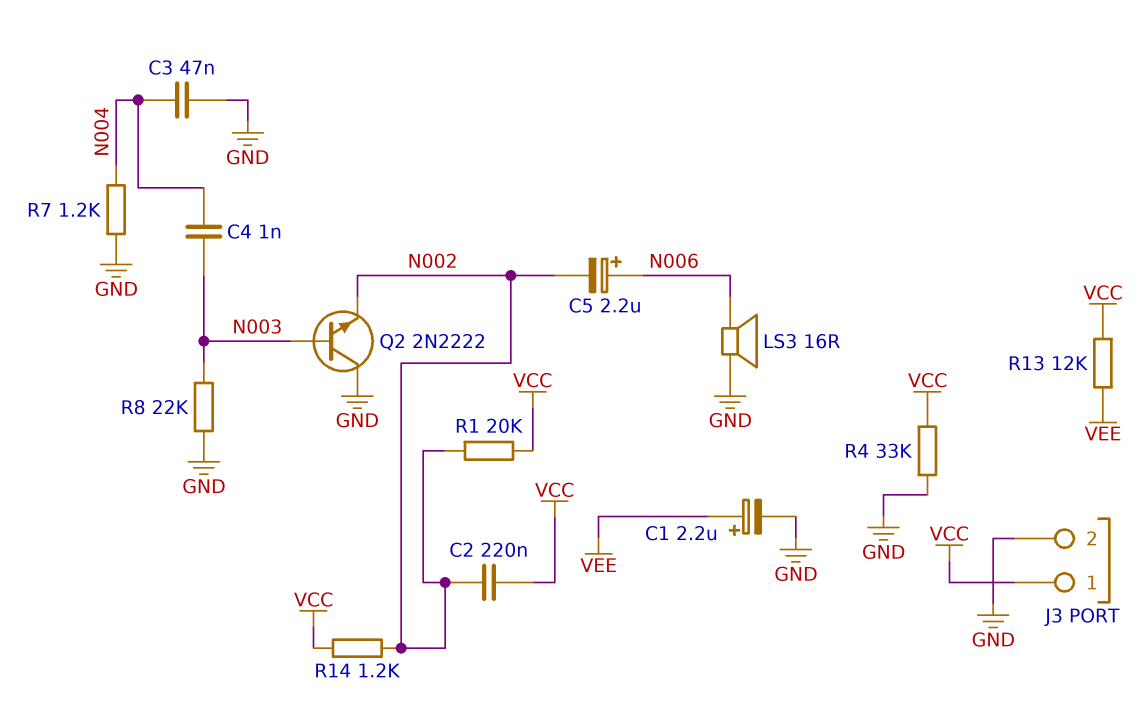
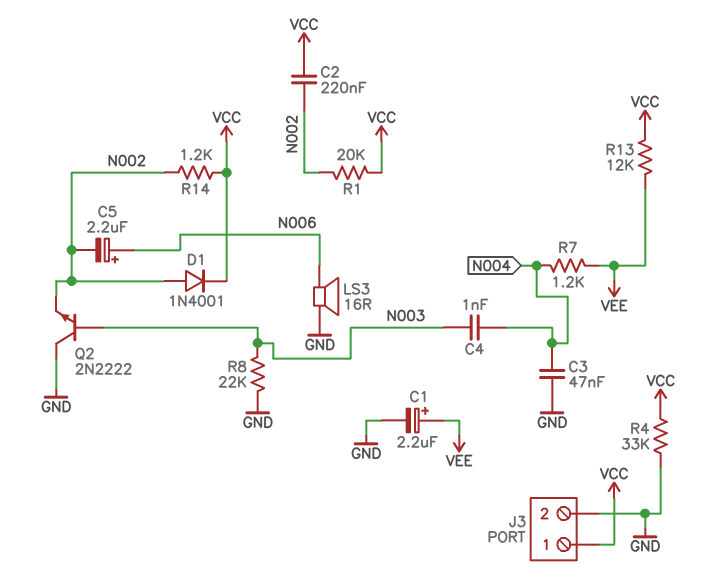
D1: none -> diode 1N4001 (A N002, K VCC)
R7: 1.2k (GND, N004) -> 1.2k (N004, VEE)

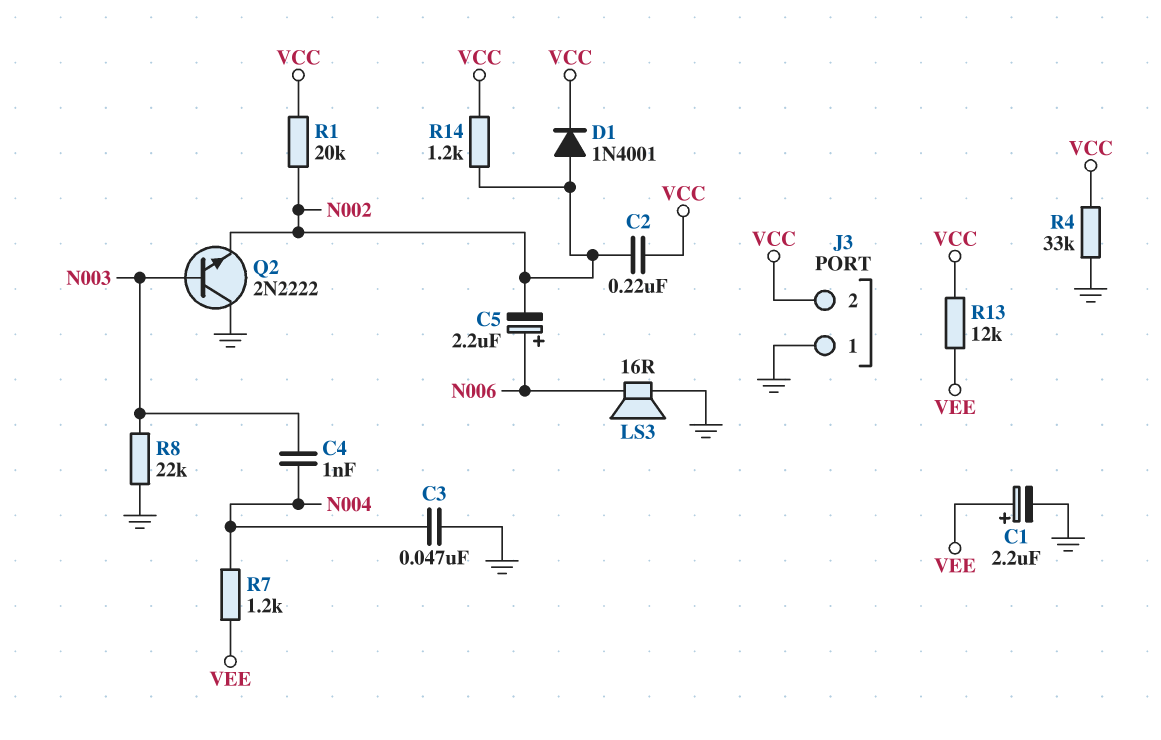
J3 pin 1: VCC -> GND
J3 pin 2: GND -> VCC

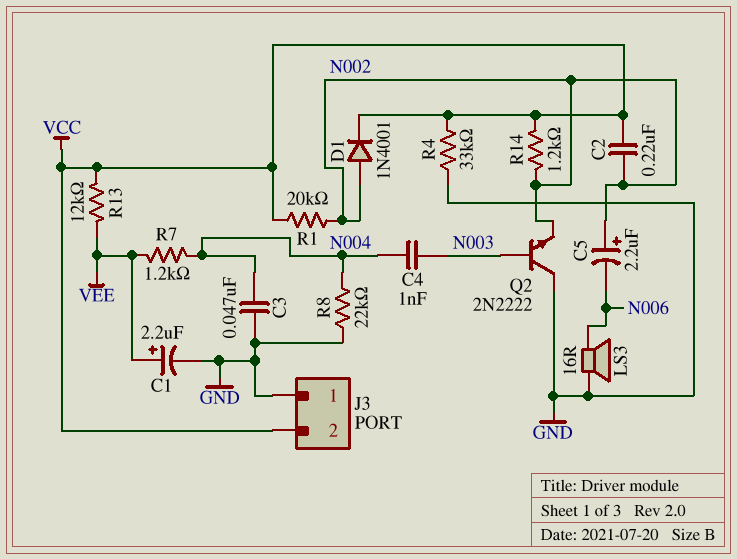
C5: 2.2uF (plus N006, minus N002) -> 2.2uF (plus N002, minus N006)
R8: 22k (GND, N003) -> 22k (GND, N004)

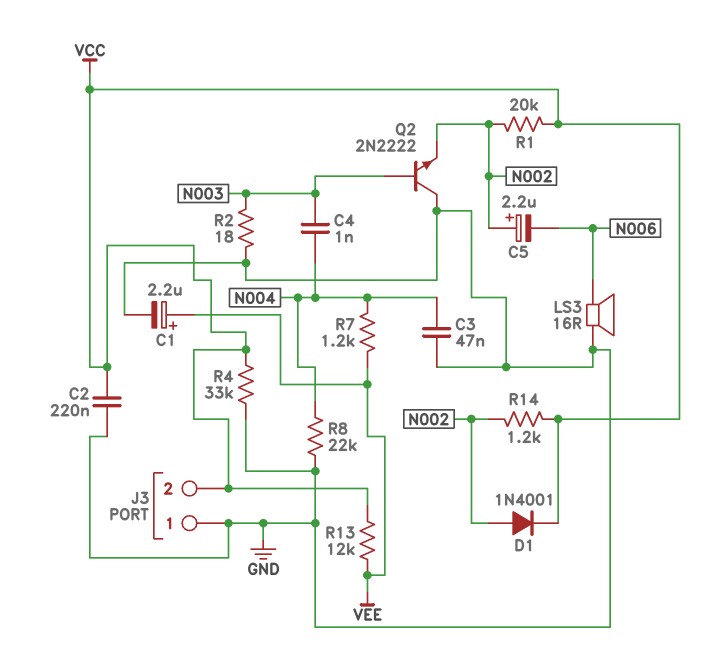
C2: 220nF (N002, VCC) -> 220nF (GND, VCC)
R2: none -> 18 (GND, N003)

